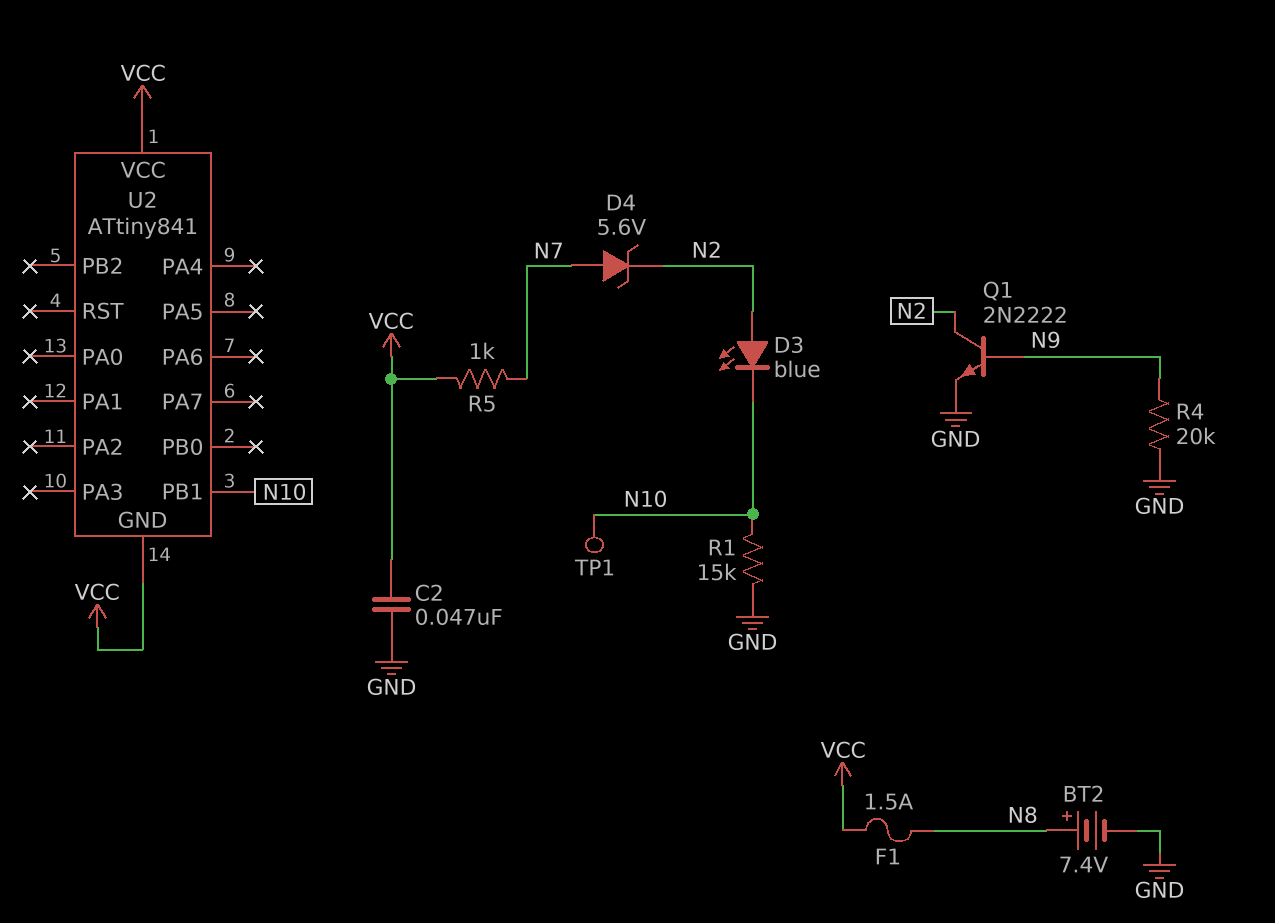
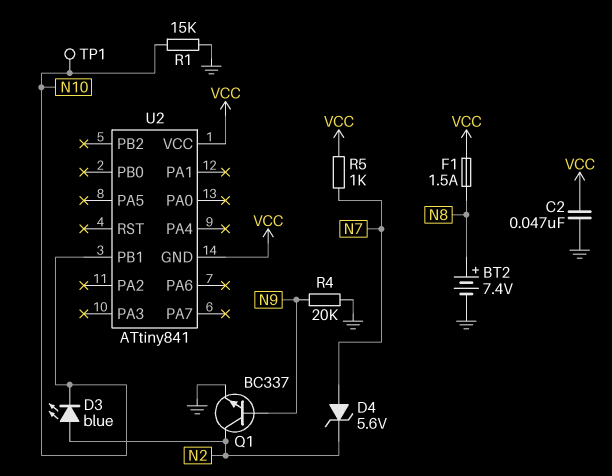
Q1: NPN 2N2222 (B N9, C N2, E GND) -> NPN BC337 (B N9, C N2, E GND)

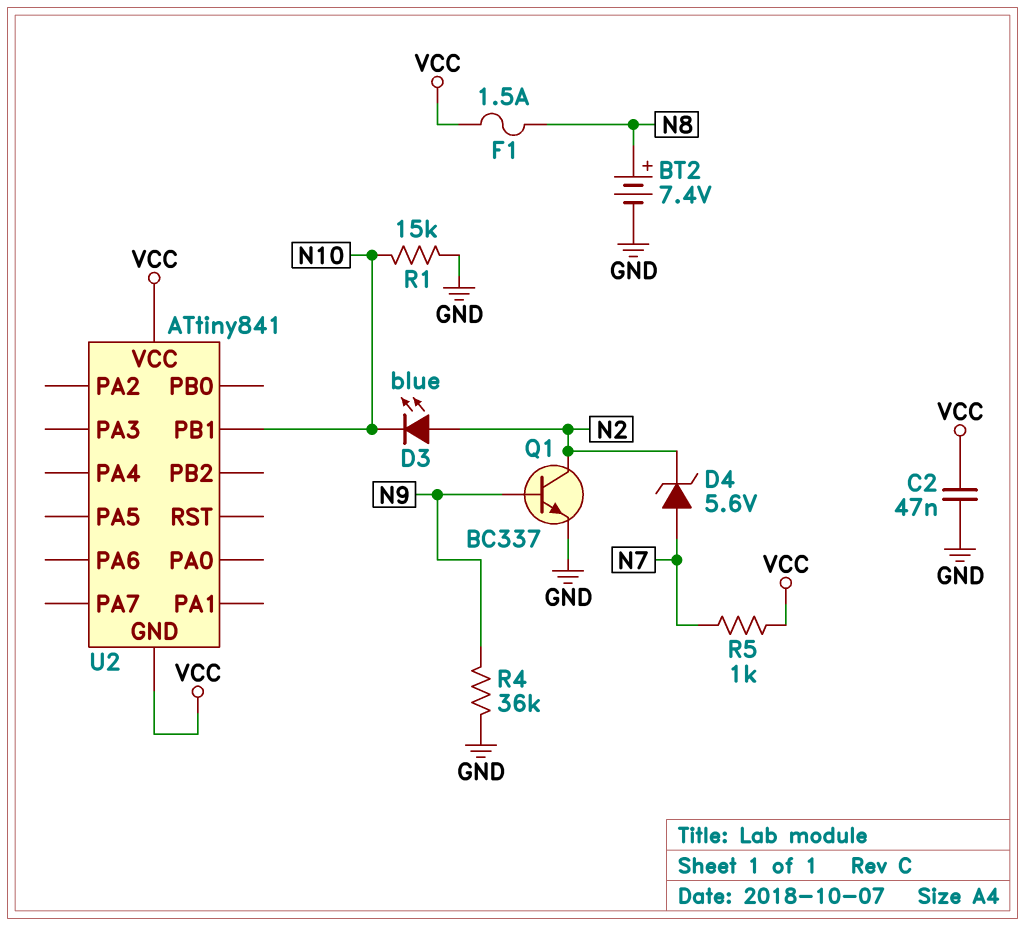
R4: 20k (GND, N9) -> 36k (GND, N9)
TP1: test point (N10) -> none

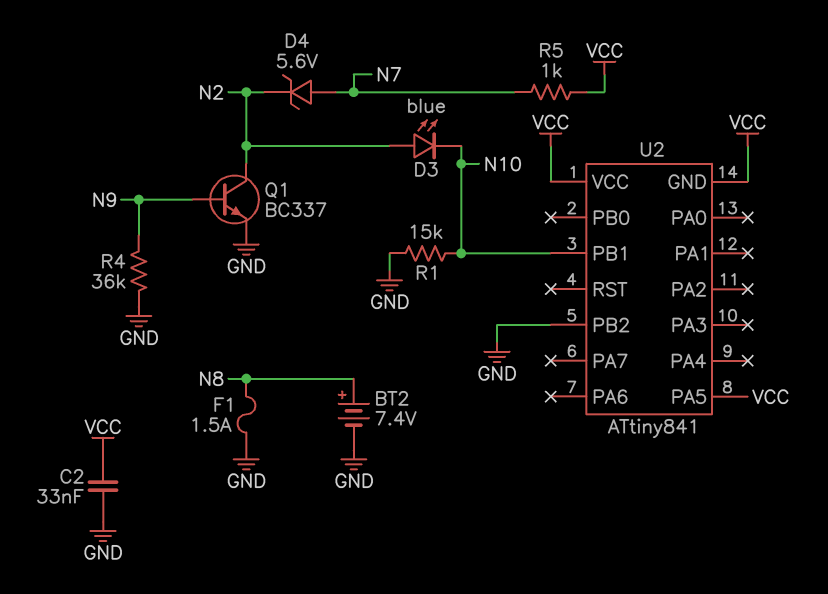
C2: 47nF (GND, VCC) -> 33nF (GND, VCC)
F1: 1.5A (N8, VCC) -> 1.5A (GND, N8)
U2 pin PA5: none -> VCC
U2 pin PB2: none -> GND

